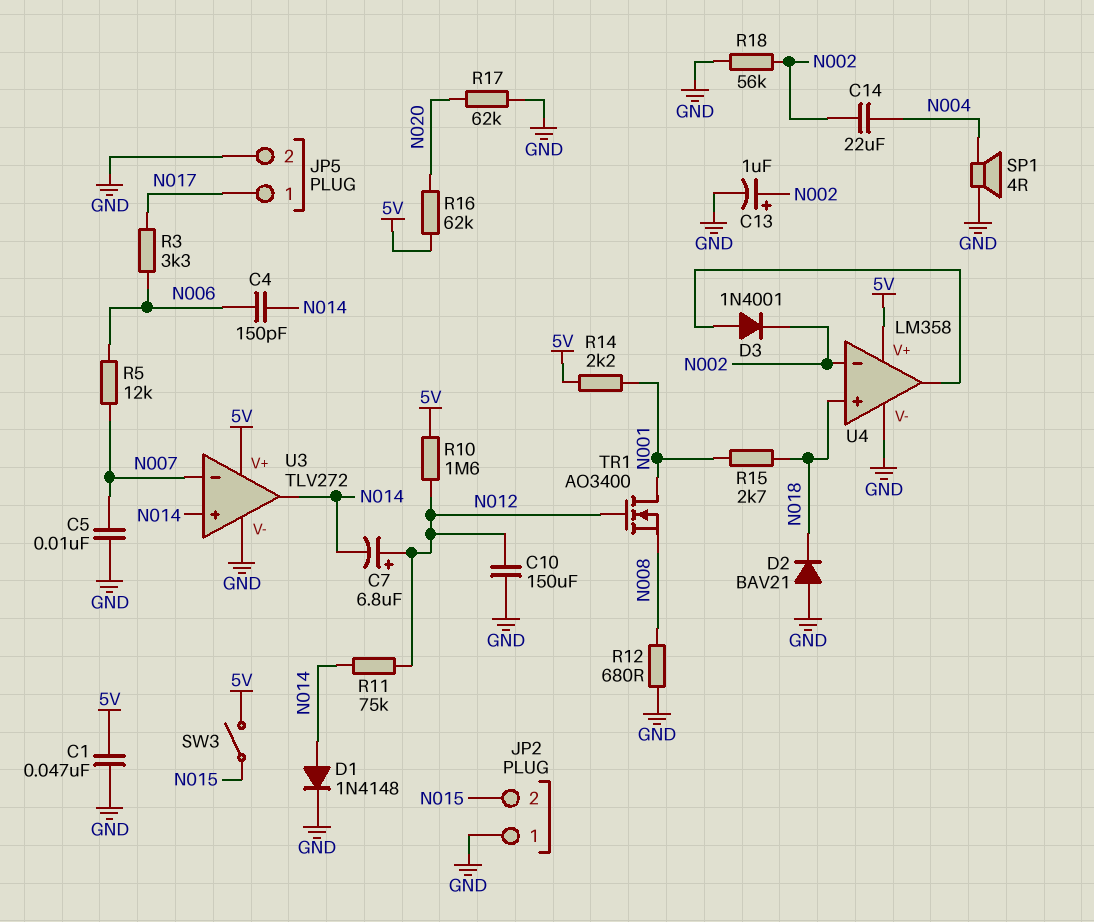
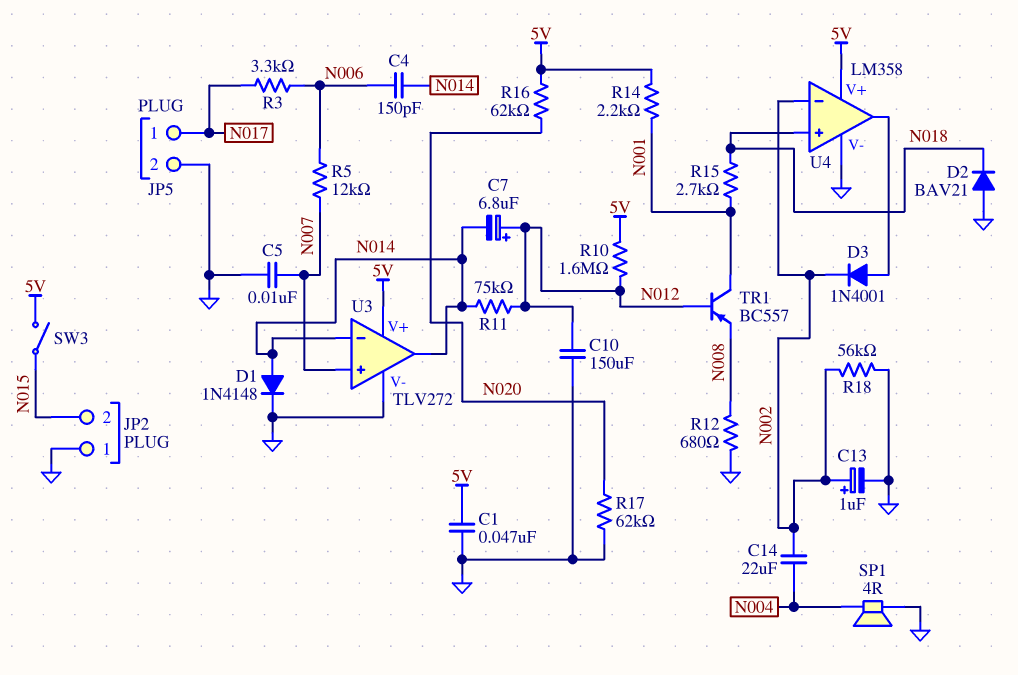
TR1: NMOS AO3400 (G N012, D N001, S N008) -> PNP BC557 (B N012, C N001, E N008)
U3 pin in+: N014 -> N007
U3 pin in-: N007 -> N014

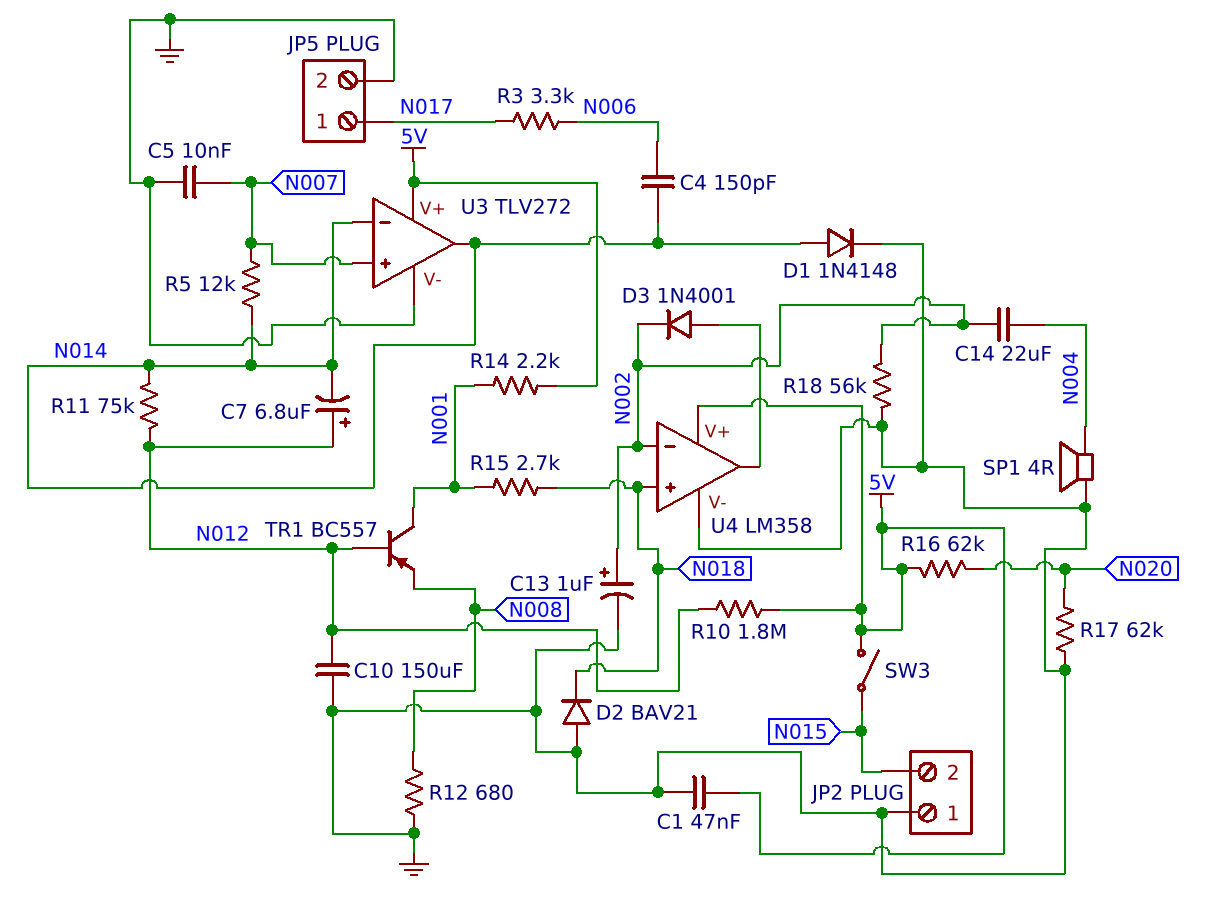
R5: 12k (N006, N007) -> 12k (N007, N014)
R10: 1.6M (5V, N012) -> 1.8M (5V, N012)

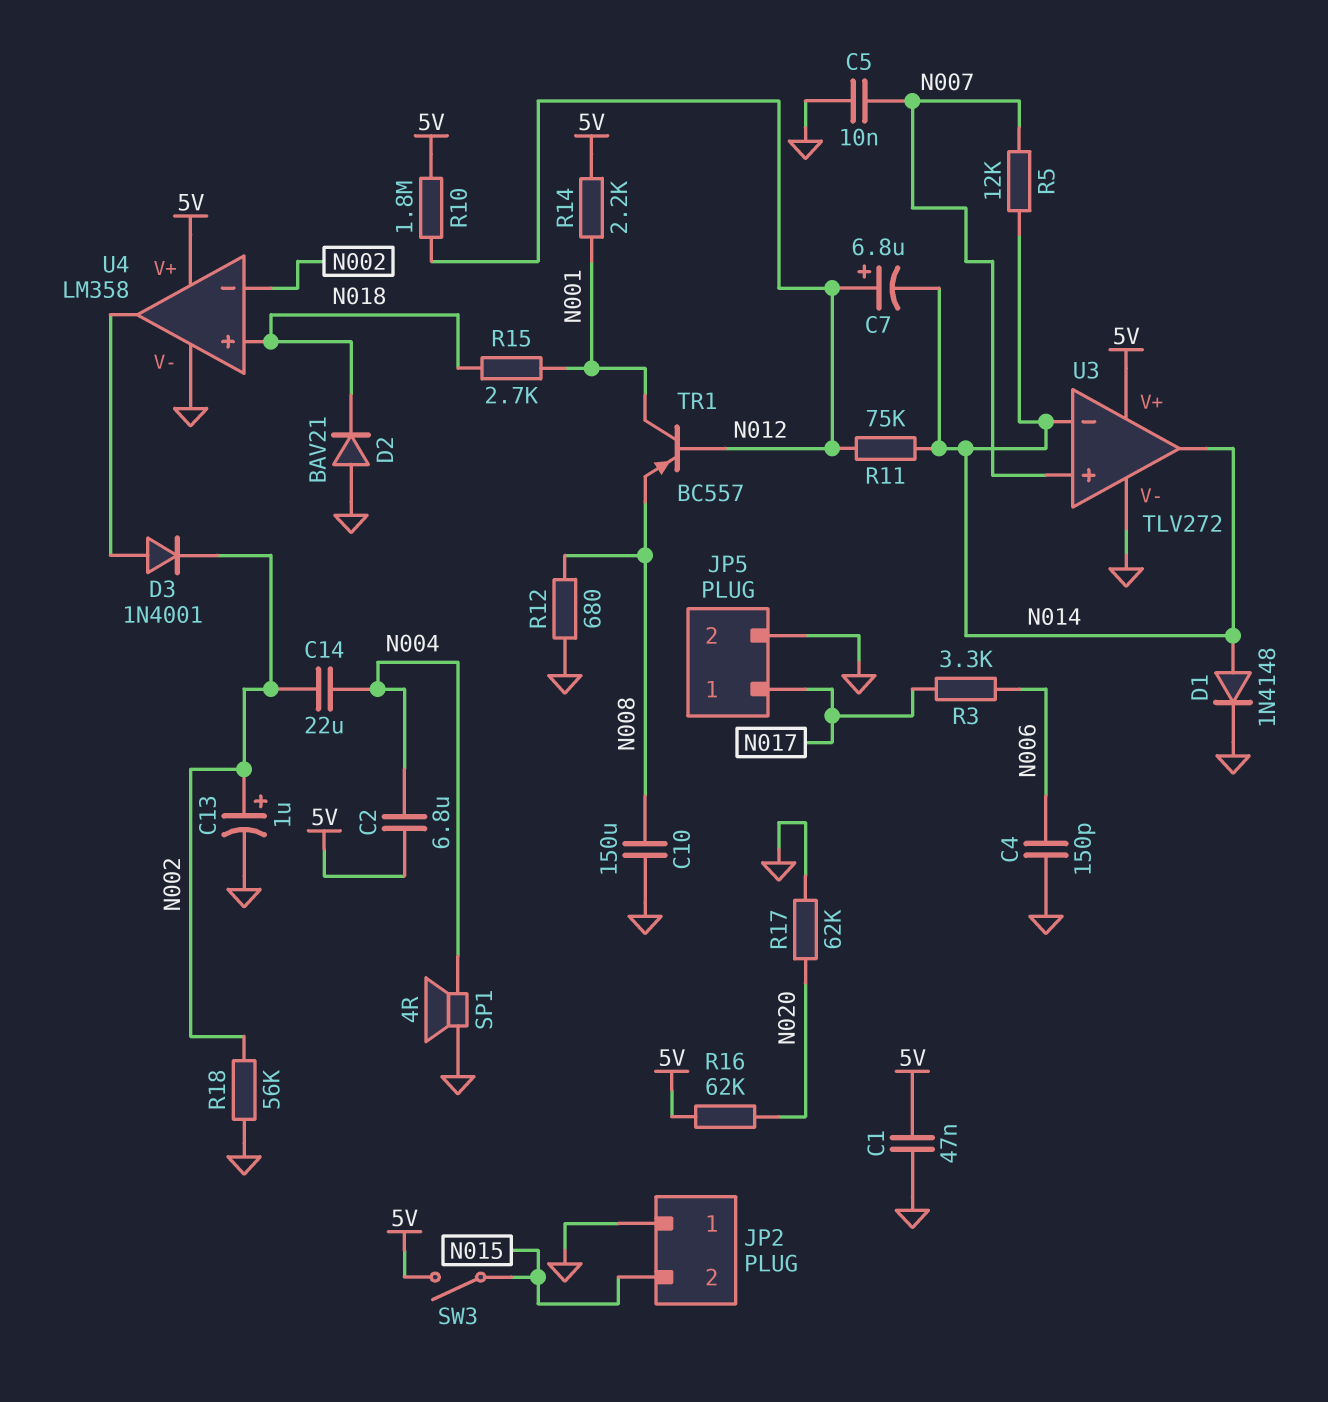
C2: none -> 6.8uF (5V, N004)
C4: 150pF (N006, N014) -> 150pF (GND, N006)
C10: 150uF (GND, N012) -> 150uF (GND, N008)

